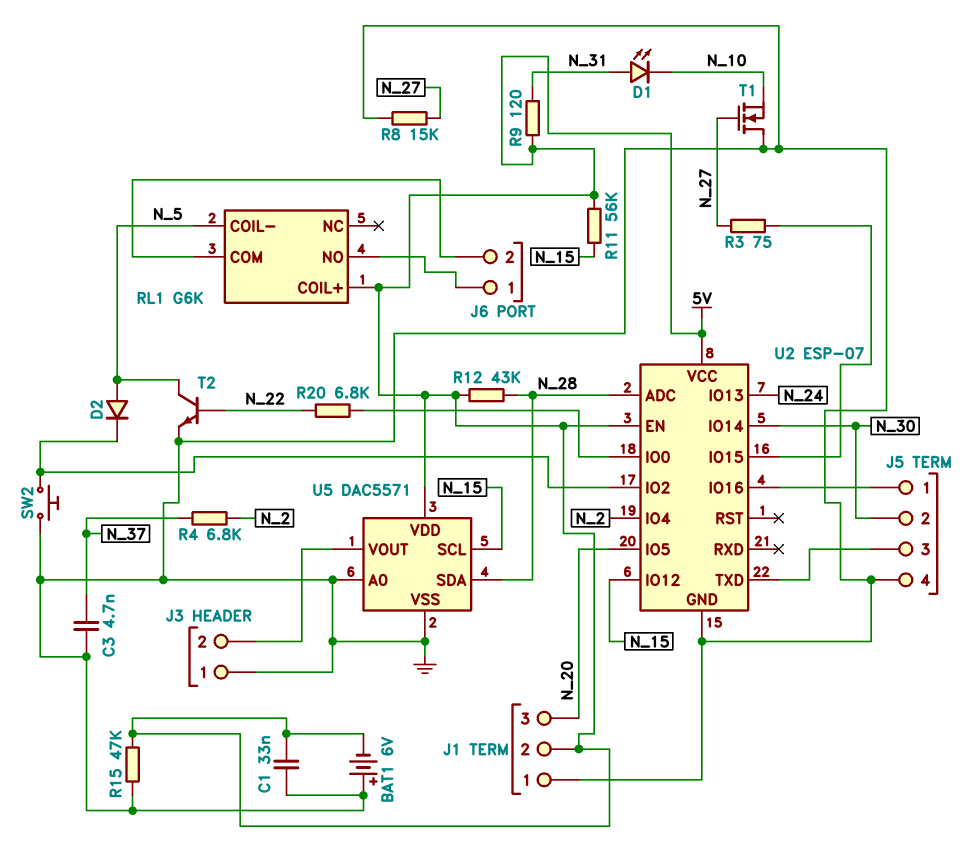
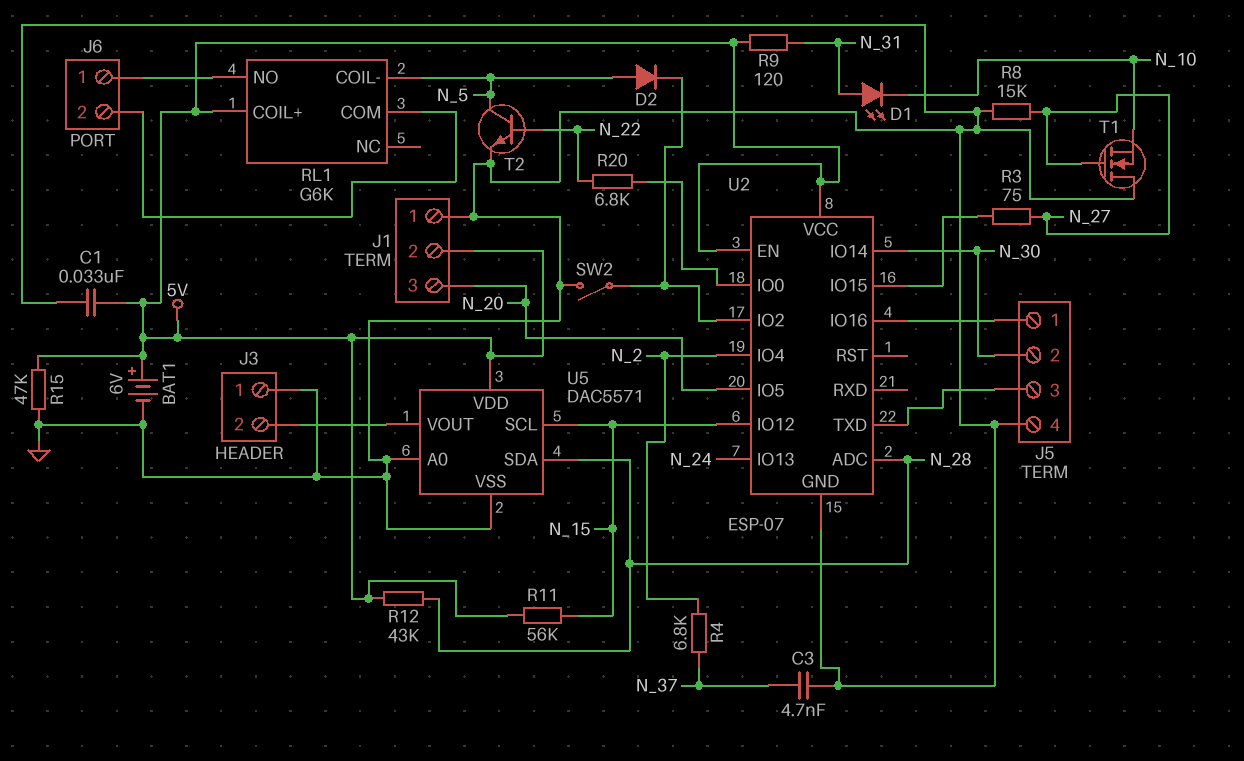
BAT1: 6V (plus GND, minus 5V) -> 6V (plus 5V, minus GND)
SW2: button (GND, U2/IO2) -> switch (GND, U2/IO2)

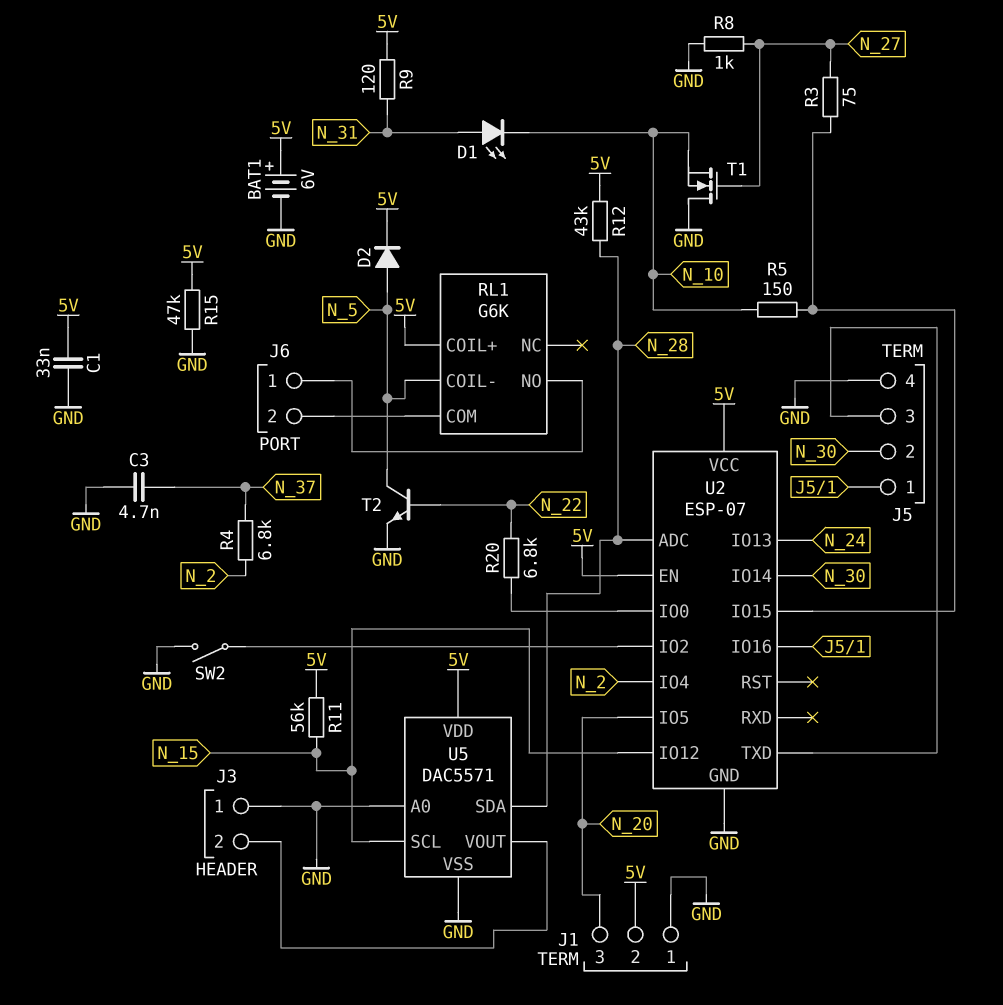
D2: diode (A N_5, K U2/IO2) -> diode (A N_5, K 5V)
R5: none -> 150 (N_10, U2/IO15)
R8: 15k (GND, N_27) -> 1k (GND, N_27)

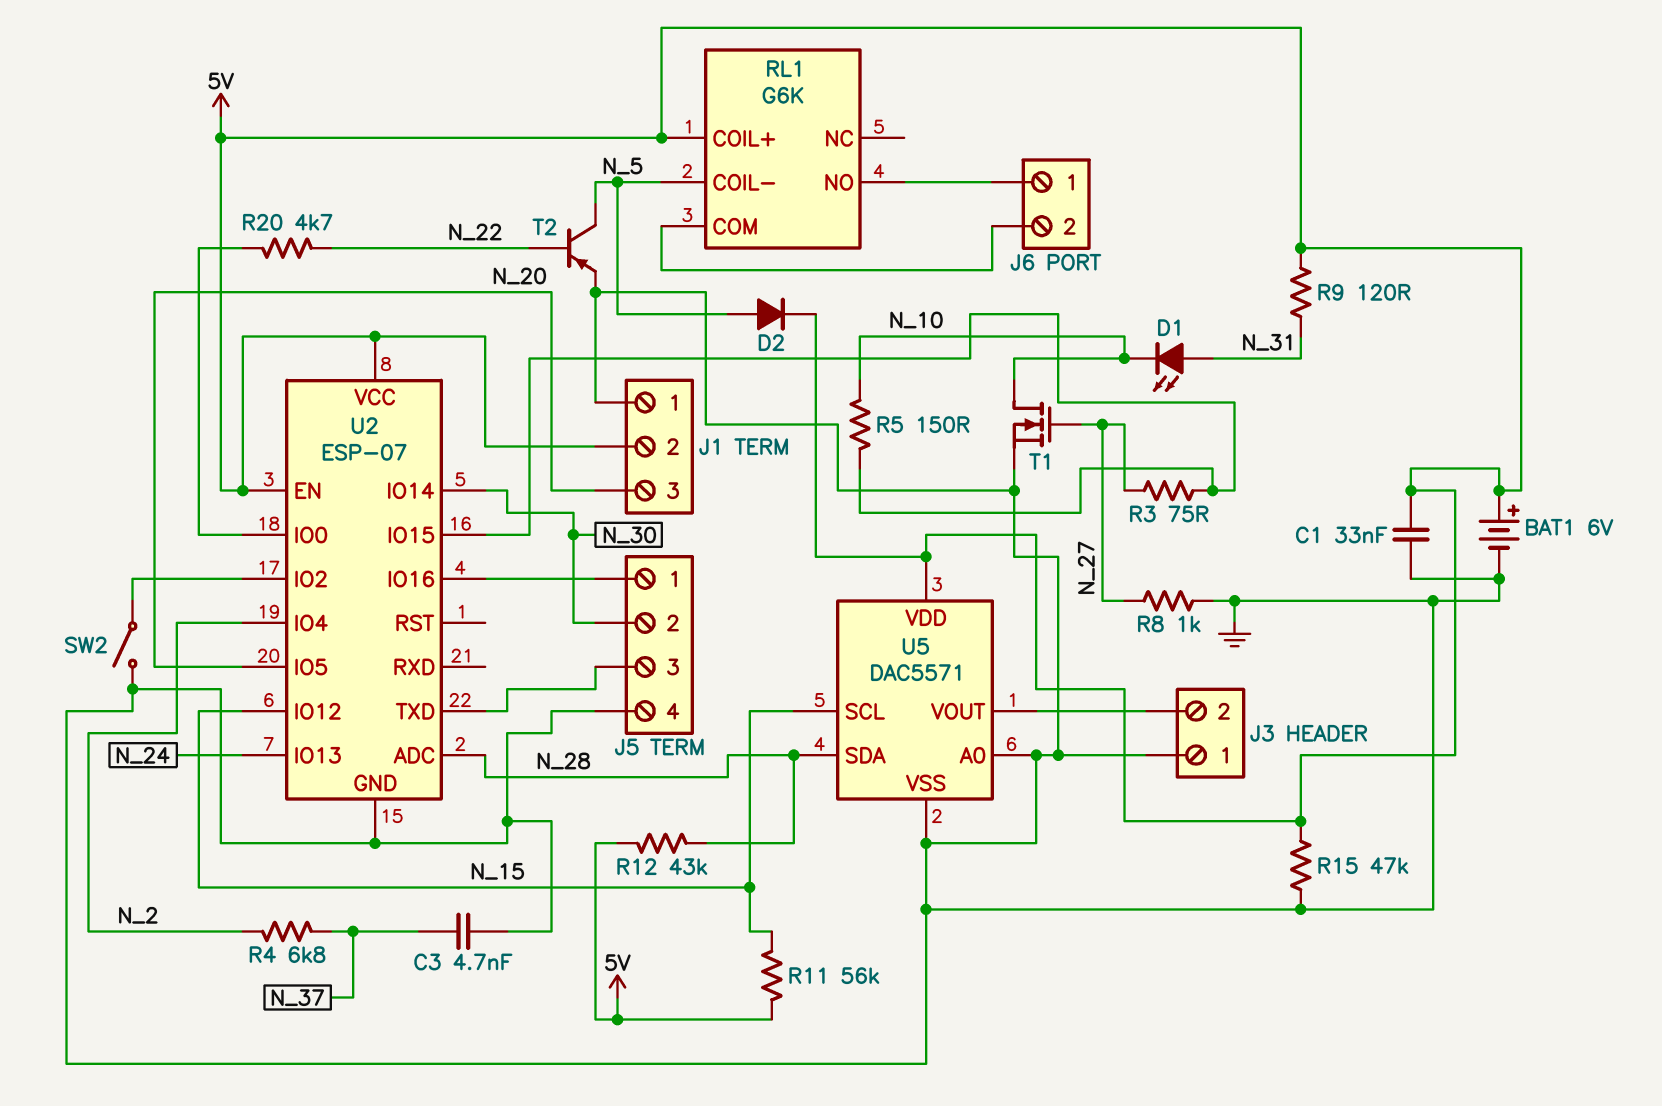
R20: 6.8k (N_22, U2/IO0) -> 4.7k (N_22, U2/IO0)
T1: NMOS (G N_27, D GND, S N_10) -> NMOS (G N_27, D N_10, S GND)
T2: NPN (B N_22, C N_5, E GND) -> PNP (B N_22, C N_5, E GND)

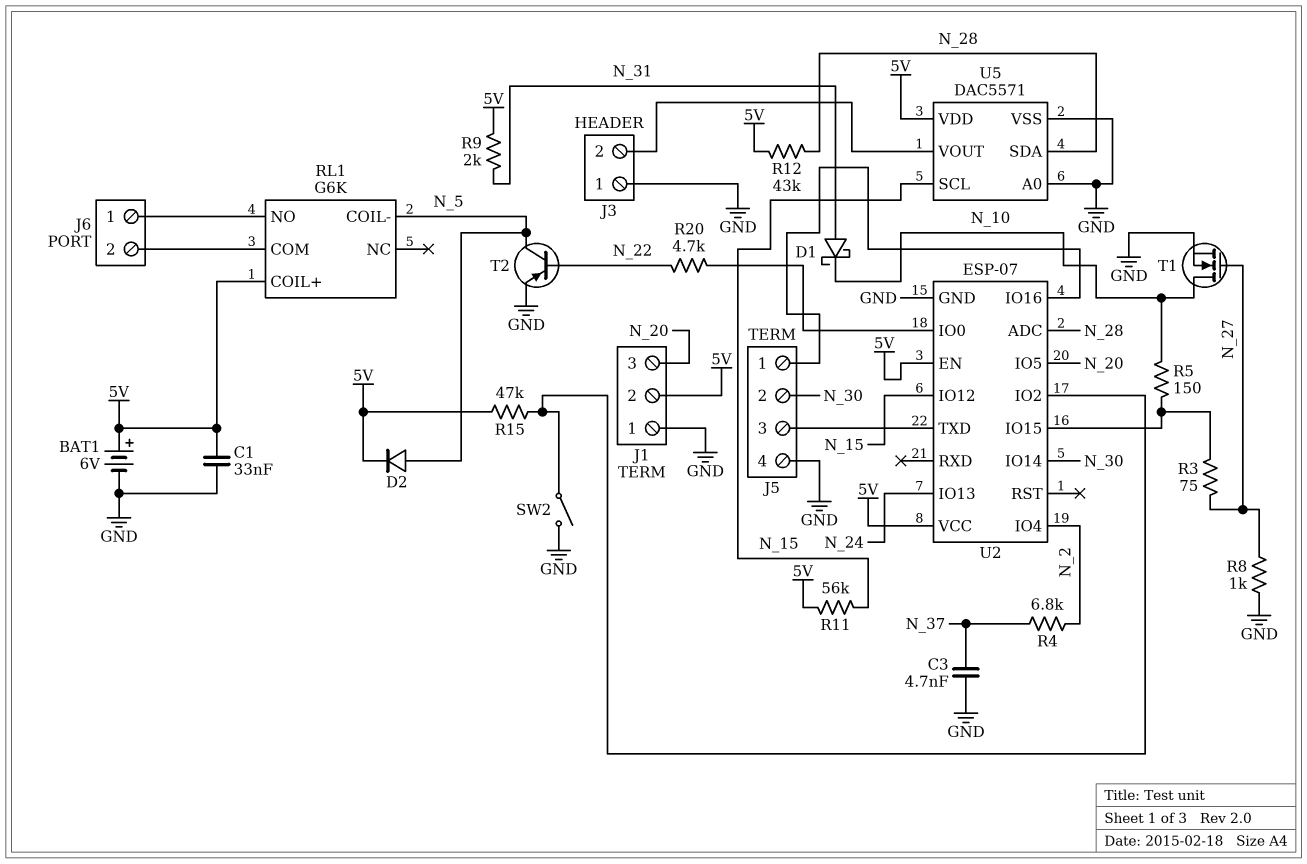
D1: LED (A N_31, K N_10) -> schottky (A N_31, K N_10)
R9: 120 (5V, N_31) -> 2k (5V, N_31)
R15: 47k (5V, GND) -> 47k (5V, U2/IO2)

